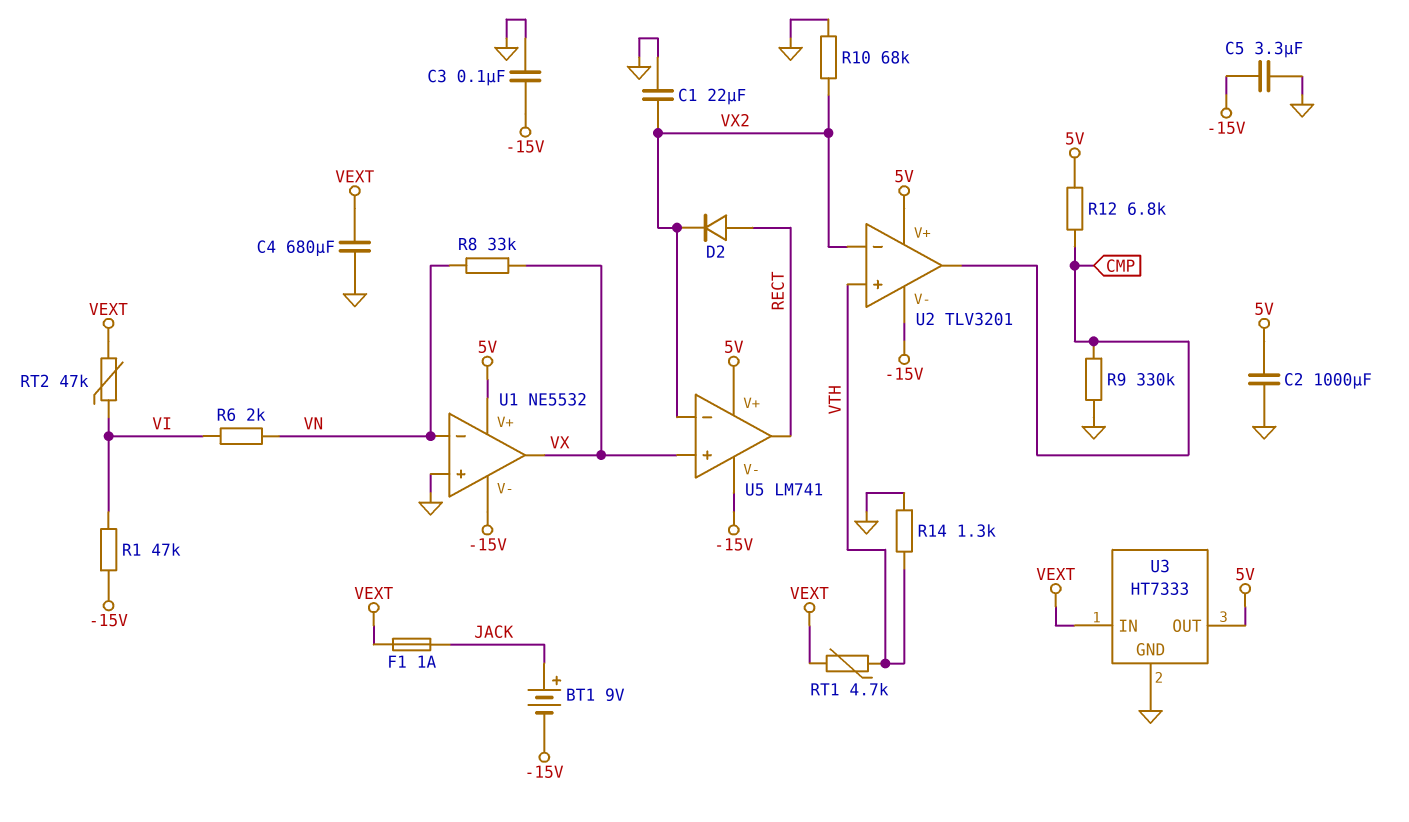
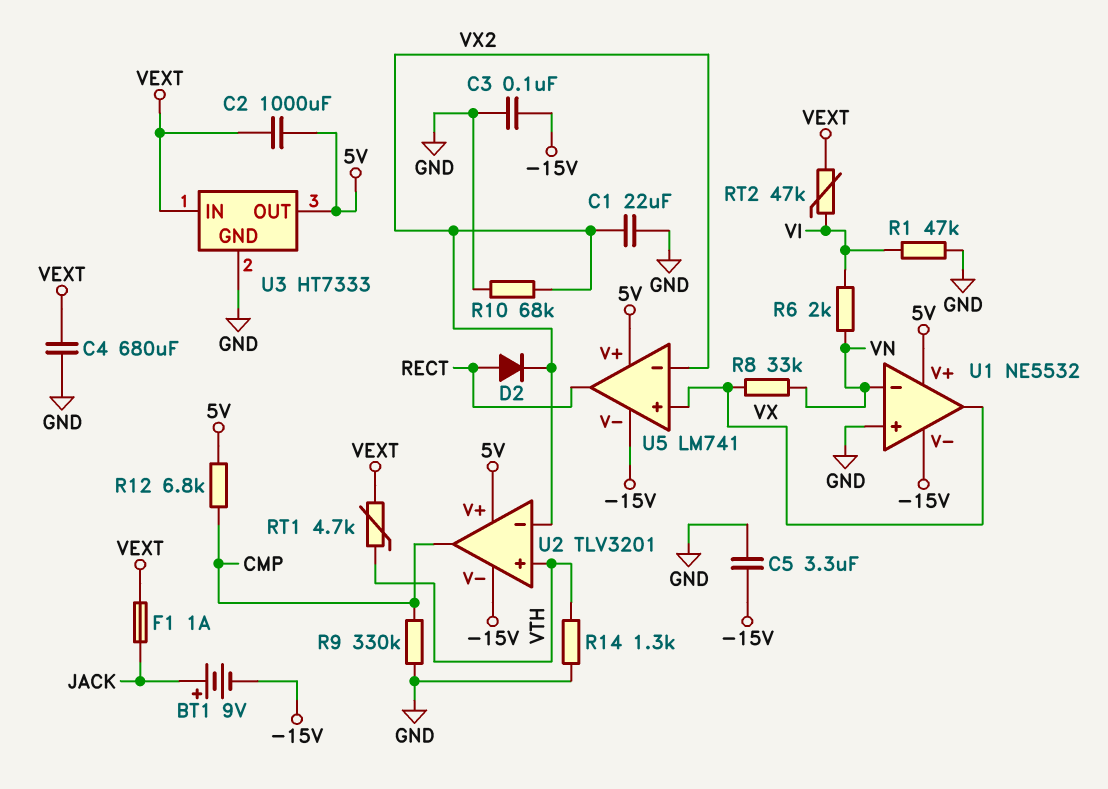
C2: 1000uF (5V, GND) -> 1000uF (5V, VEXT)
R1: 47k (-15V, VI) -> 47k (GND, VI)

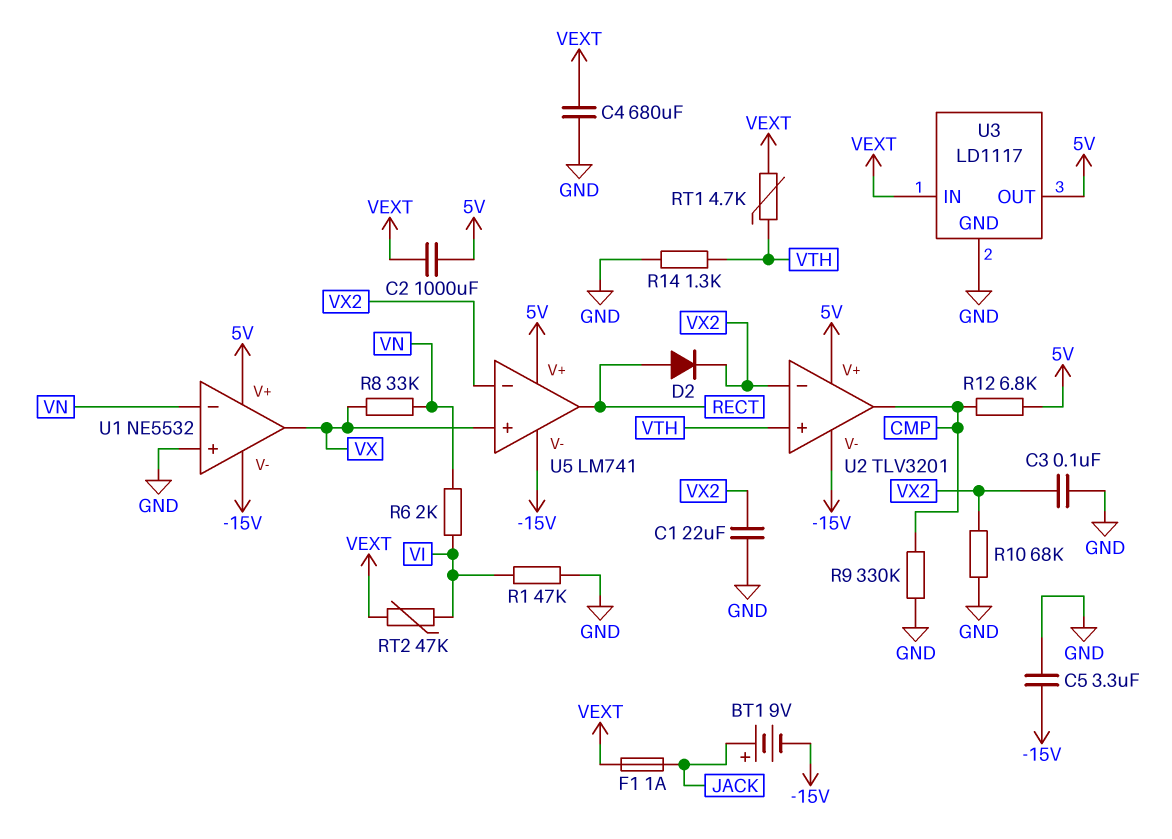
C3: 100nF (-15V, GND) -> 100nF (GND, VX2)
U3: HT7333 -> LD1117

